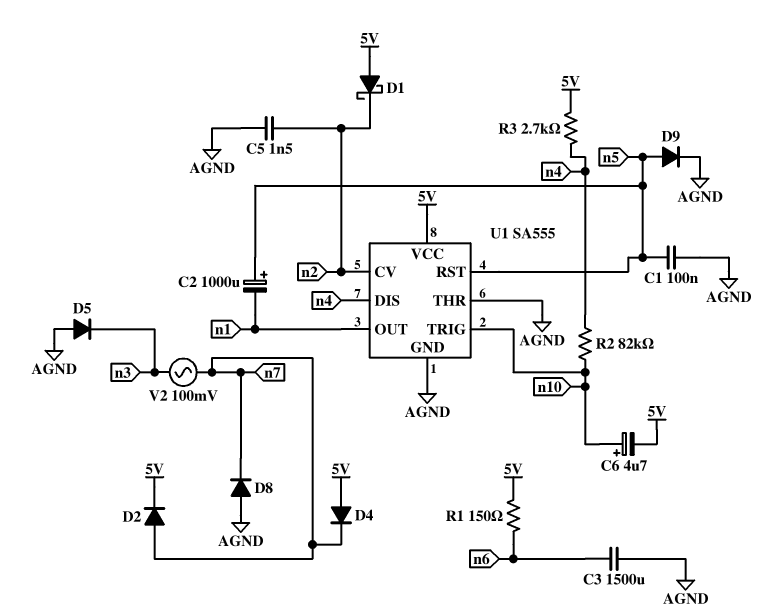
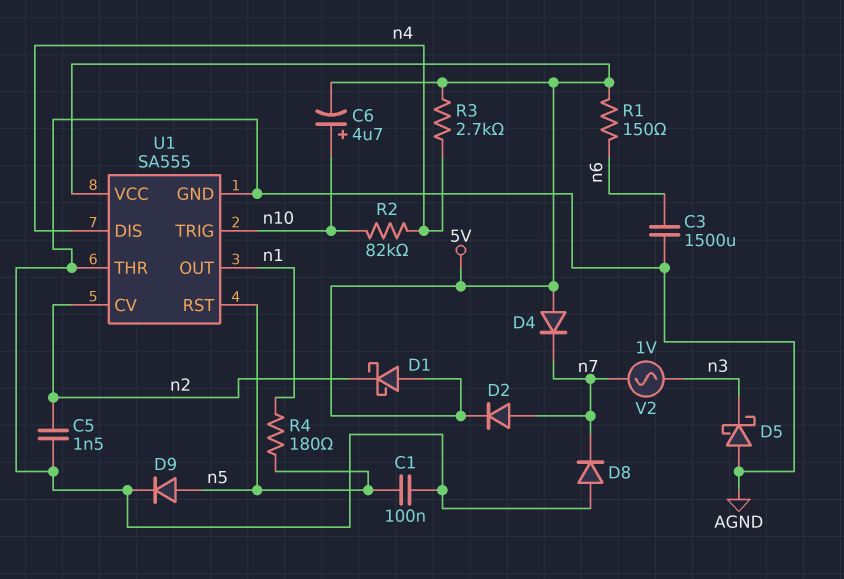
C2: 1000uF (plus n5, minus n1) -> none
D5: diode (A AGND, K n3) -> schottky (A AGND, K n3)
R4: none -> 180 (n1, n5)
V2: AC 100mV (n3, n7) -> AC 1V (n3, n7)

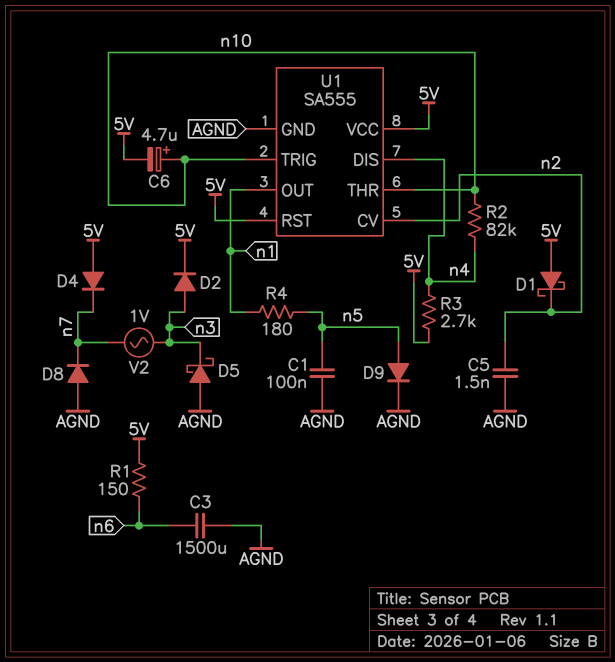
D2: diode (A n7, K 5V) -> diode (A n3, K 5V)
U1 pin RST: n5 -> 5V
U1 pin THR: AGND -> n10

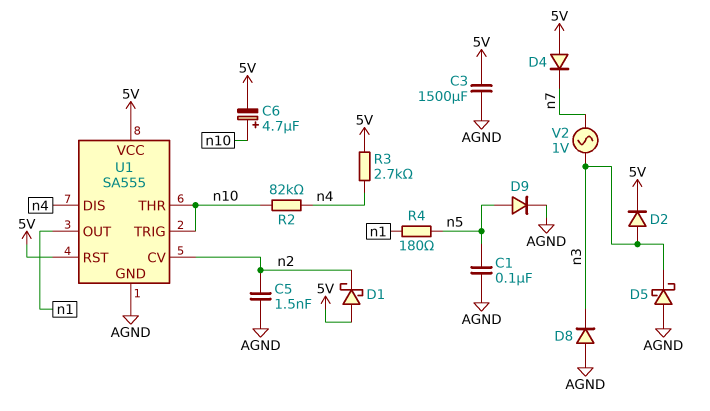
C3: 1500uF (AGND, n6) -> 1500uF (5V, AGND)
D8: diode (A AGND, K n7) -> diode (A AGND, K n3)
R1: 150 (5V, n6) -> none

